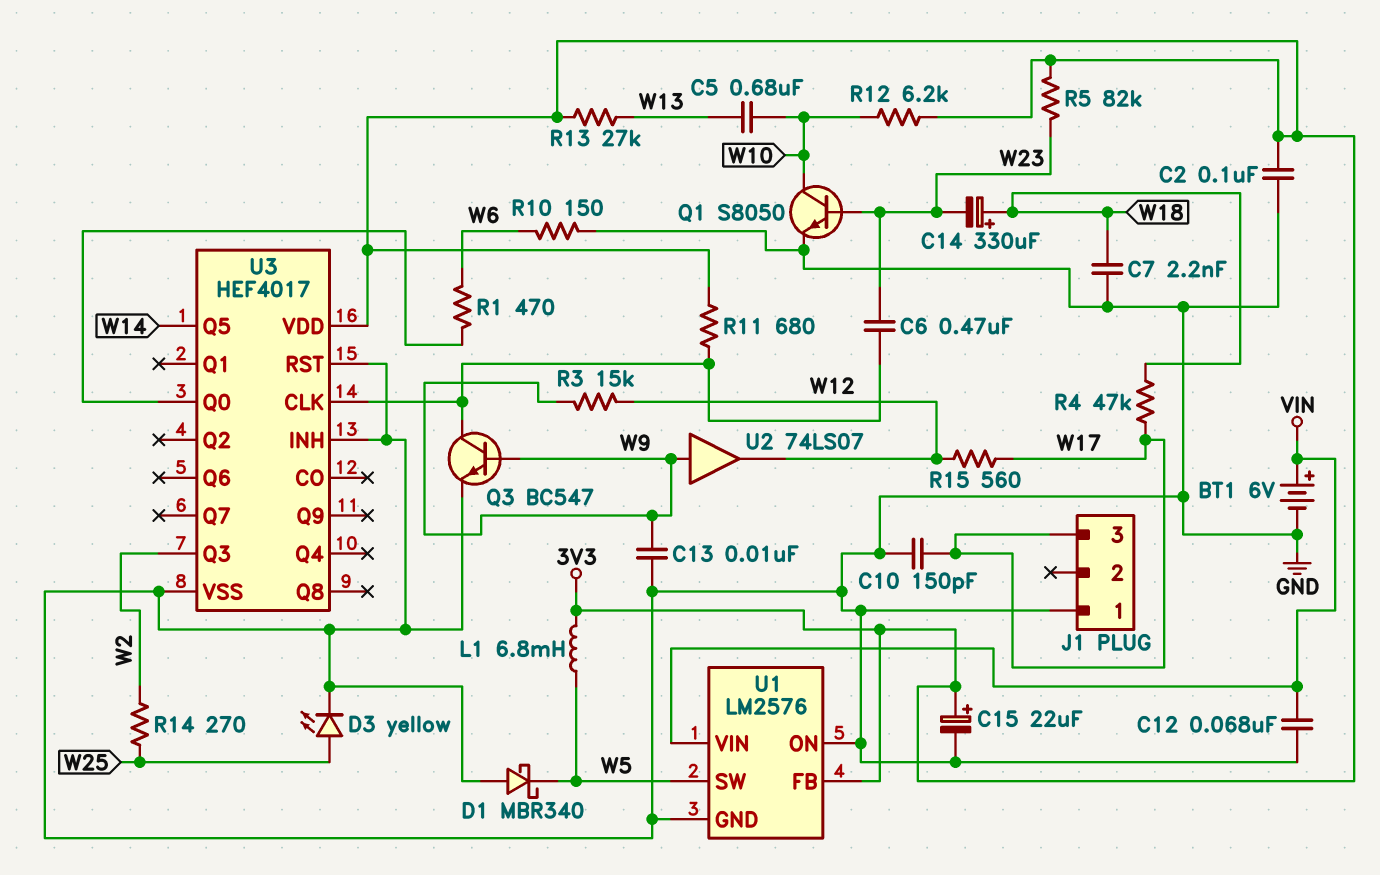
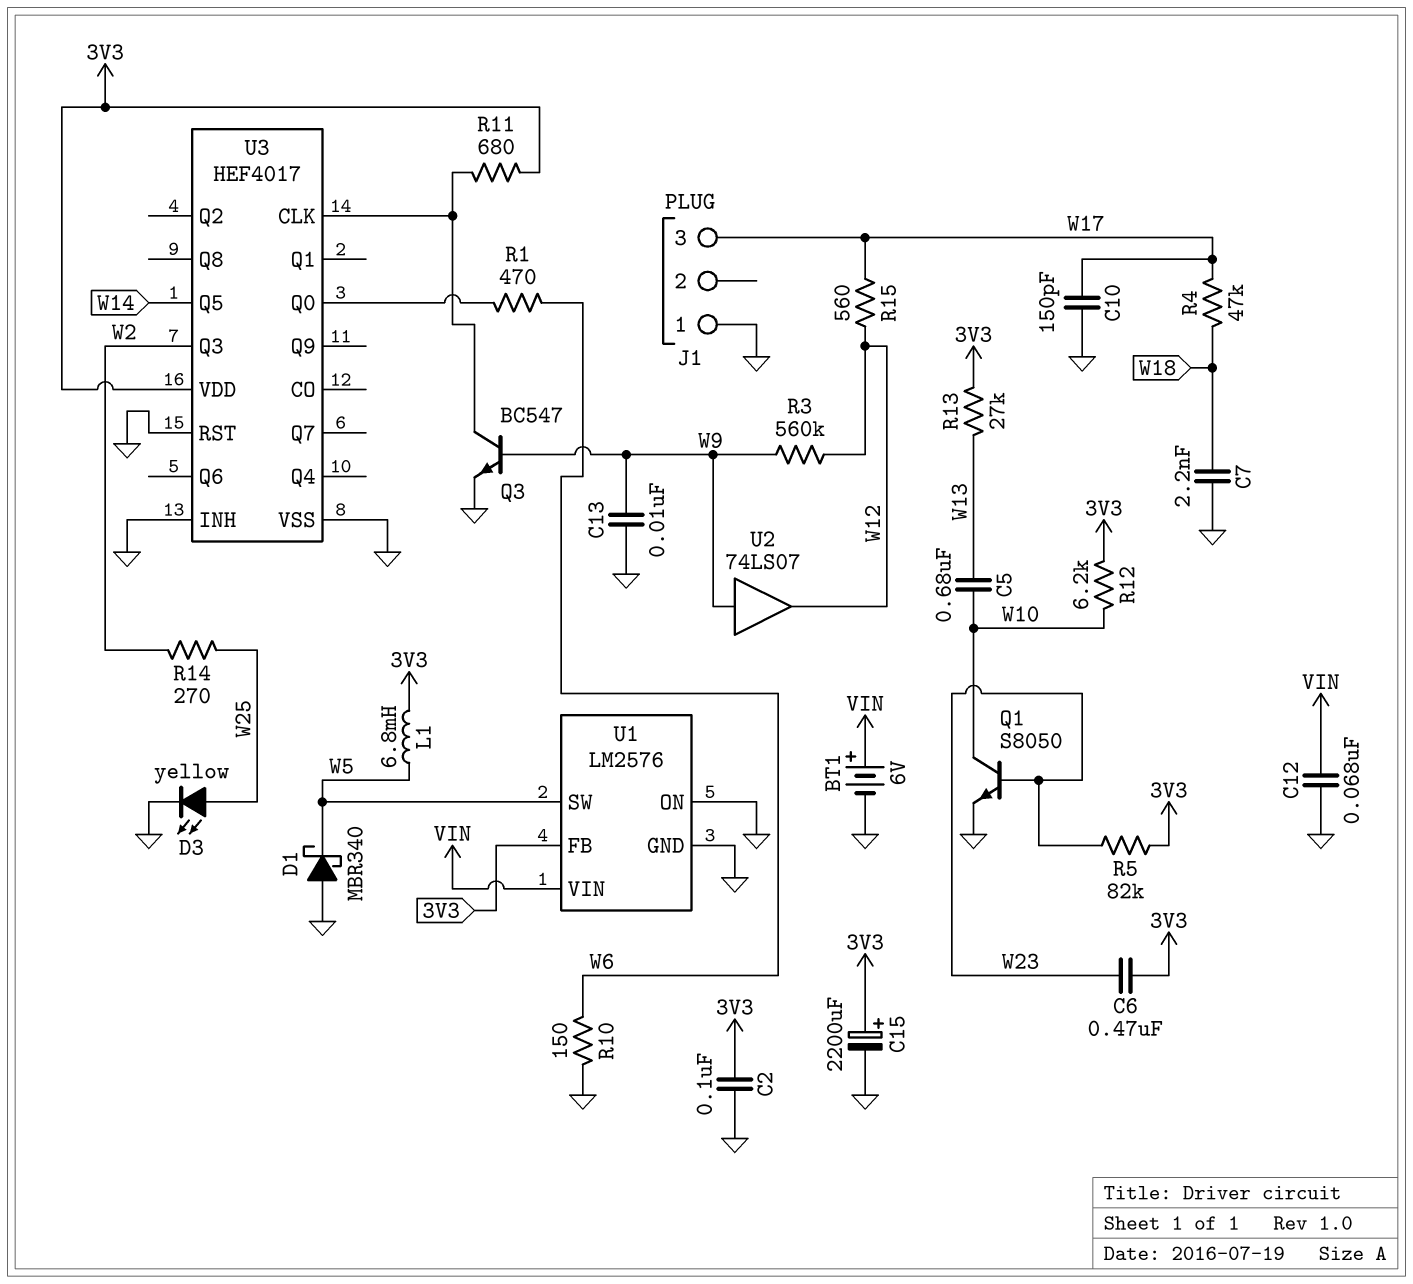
C6: 470nF (U3/CLK, W23) -> 470nF (3V3, W23)
C14: 330uF (plus W18, minus W23) -> none
C15: 22uF (plus 3V3, minus GND) -> 2200uF (plus 3V3, minus GND)
R3: 15k (W9, W12) -> 560k (W9, W12)

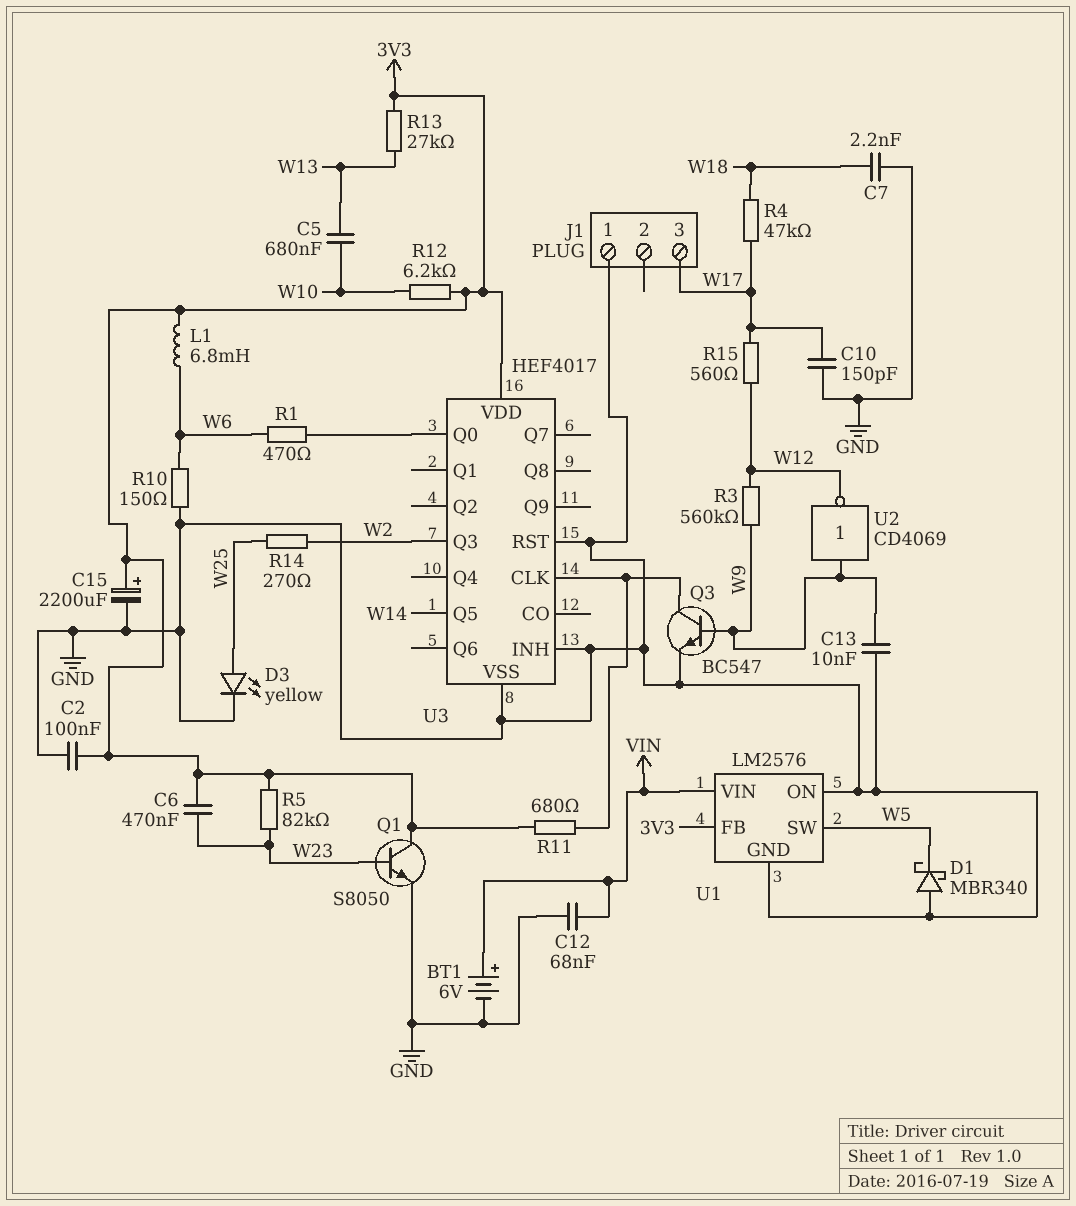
L1: 6.8mH (3V3, W5) -> 6.8mH (3V3, W6)
Q1: NPN S8050 (B W23, C W10, E GND) -> NPN S8050 (B W23, C 3V3, E GND)
U2: buffer 74LS07 (in W9, out W12) -> NOT CD4069 (in W9, out W12)

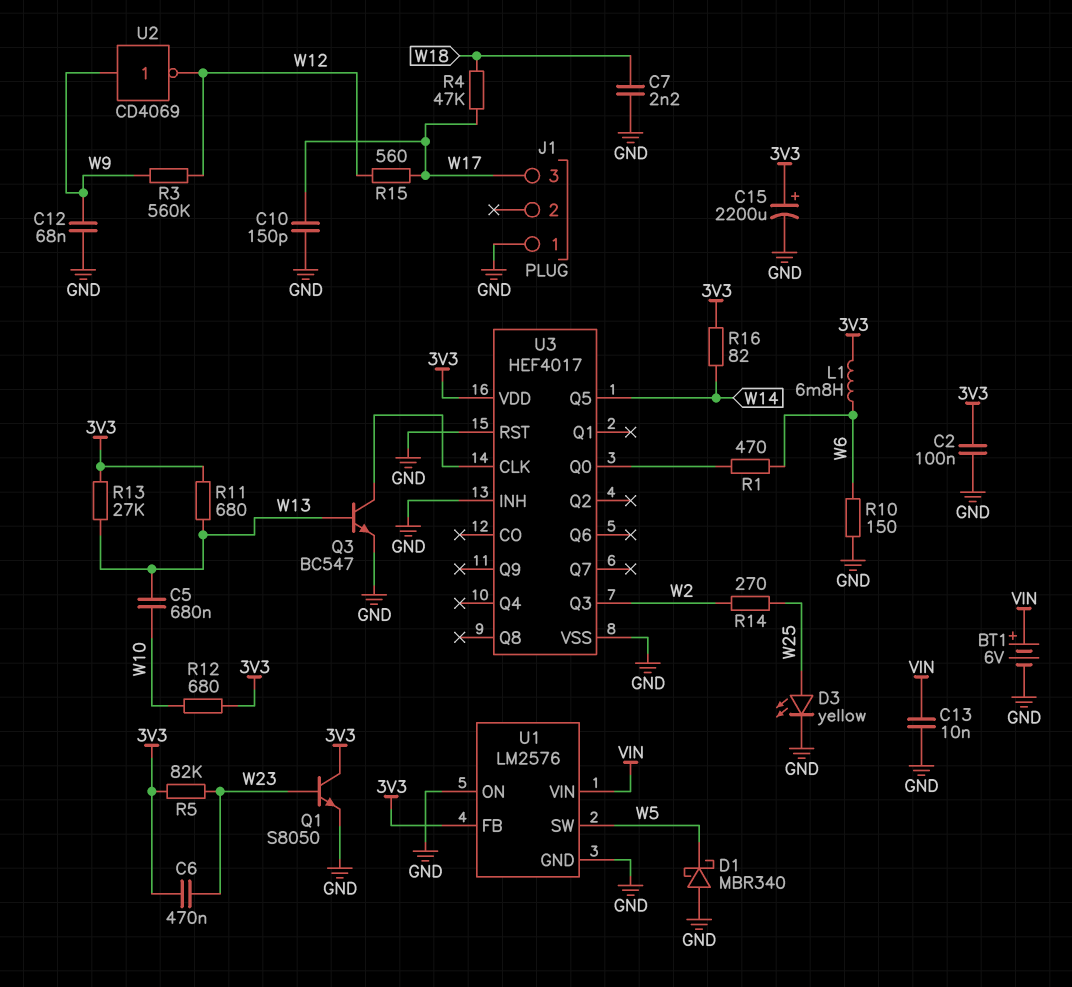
C12: 68nF (GND, VIN) -> 68nF (GND, W9)
C13: 10nF (GND, W9) -> 10nF (GND, VIN)
Q3: NPN BC547 (B W9, C U3/CLK, E GND) -> NPN BC547 (B W13, C U3/CLK, E GND)
R11: 680 (3V3, U3/CLK) -> 680 (3V3, W13)
R12: 6.2k (3V3, W10) -> 680 (3V3, W10)
R16: none -> 82 (3V3, W14)

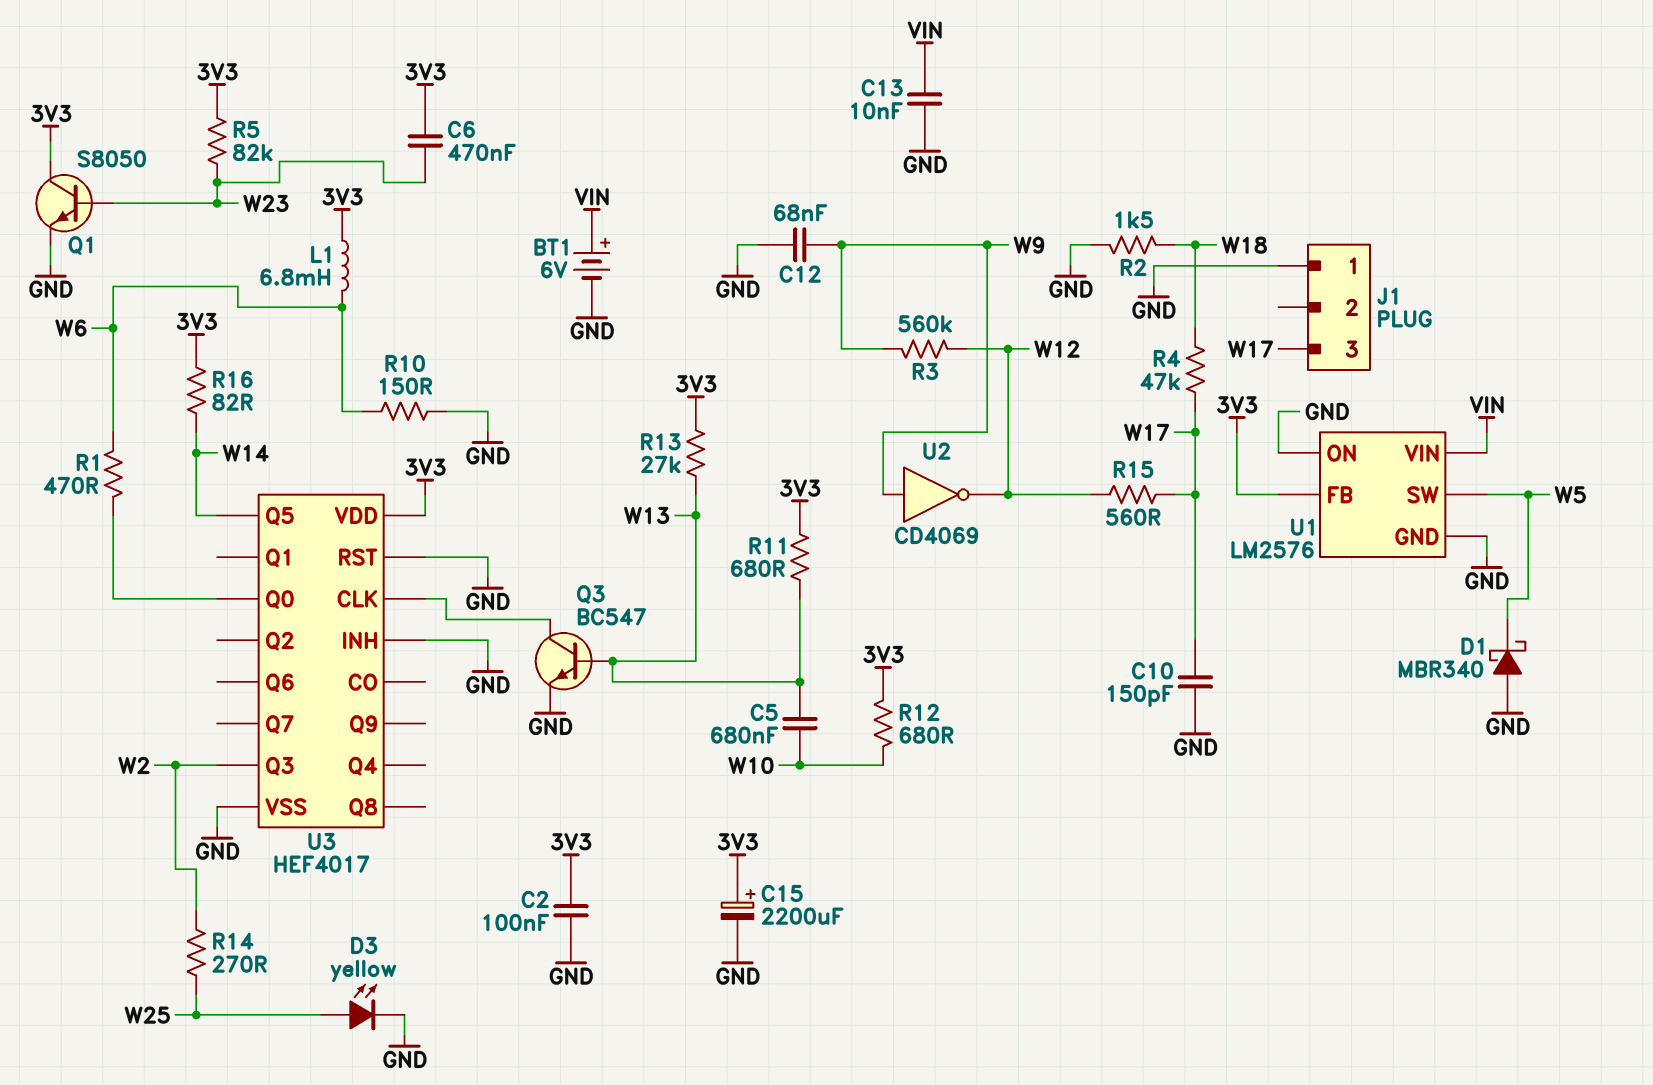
C7: 2.2nF (GND, W18) -> none
R2: none -> 1.5k (GND, W18)

